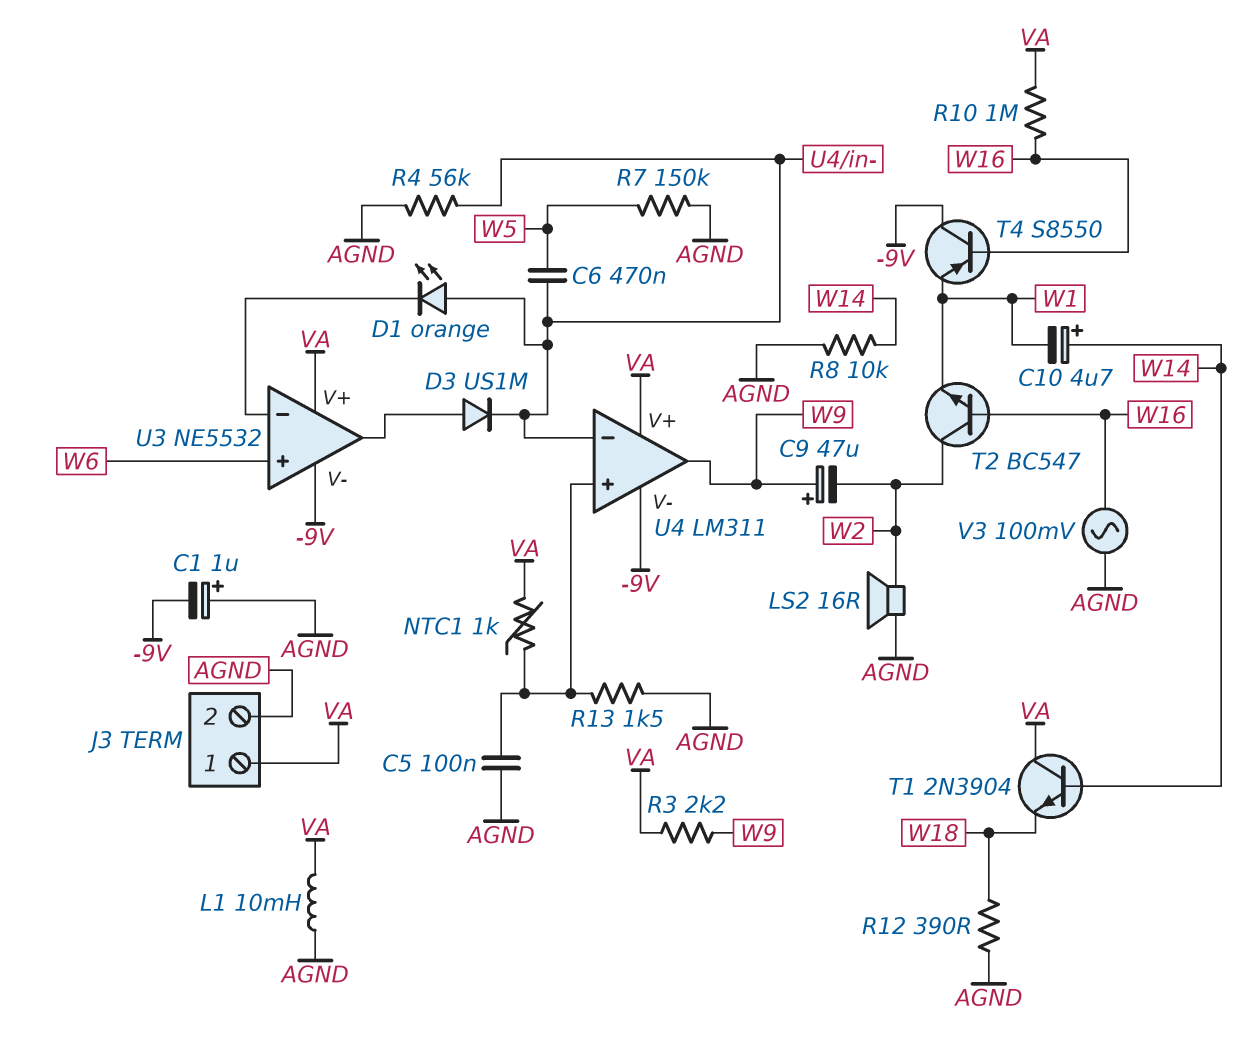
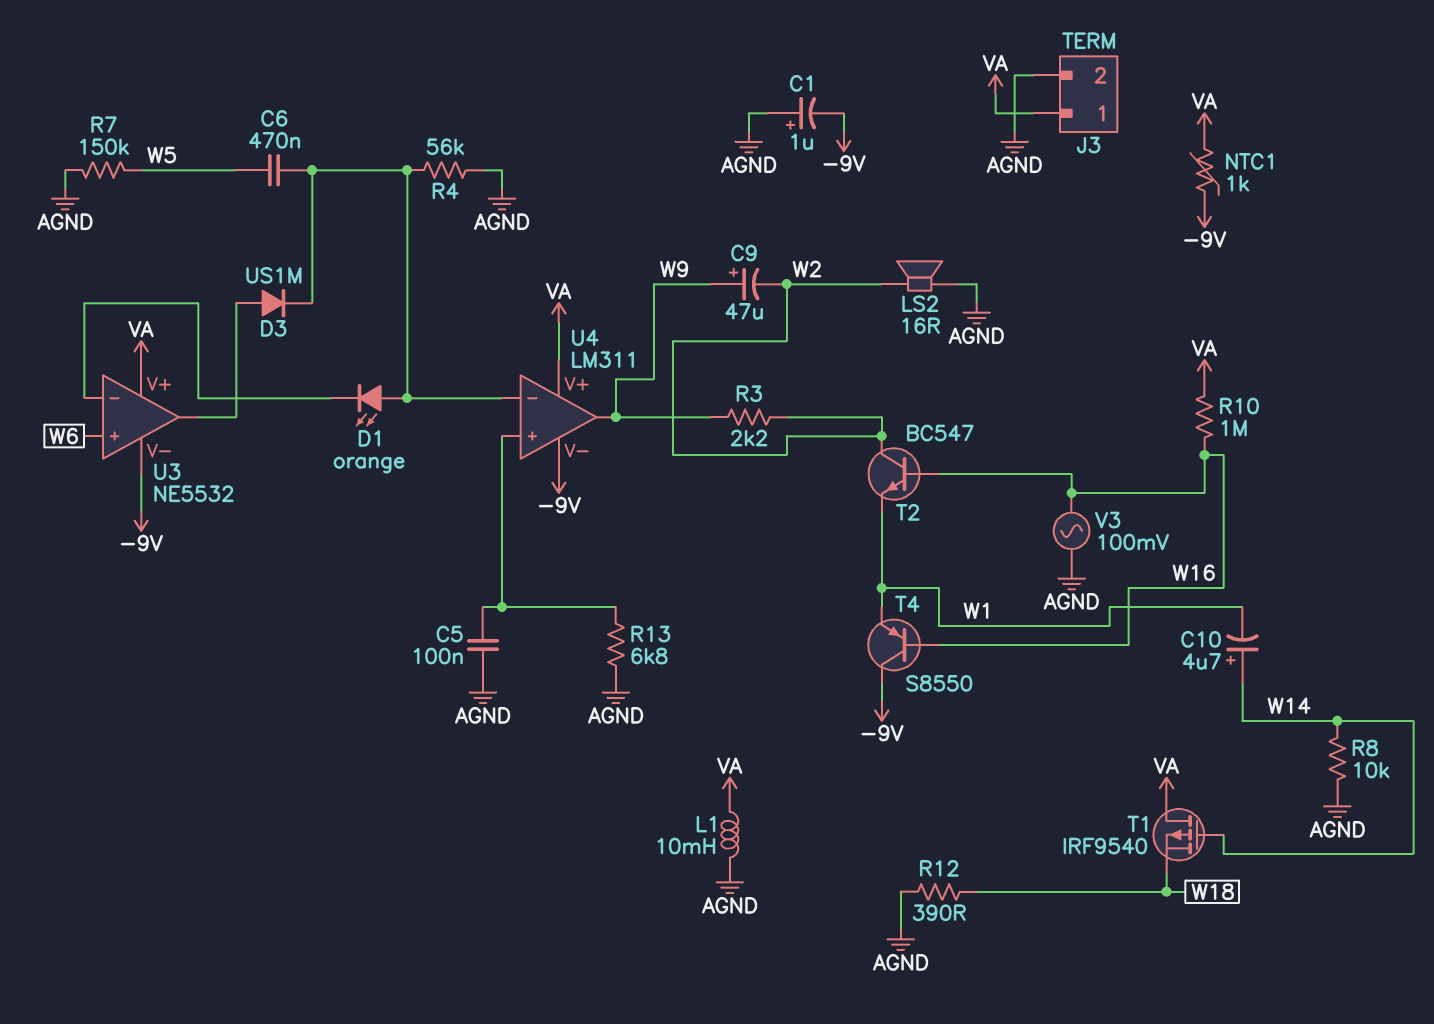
NTC1: 1k (U4/in+, VA) -> 1k (-9V, VA)
R3: 2.2k (VA, W9) -> 2.2k (W2, W9)
R13: 1.5k (AGND, U4/in+) -> 6.8k (AGND, U4/in+)
T1: NPN 2N3904 (B W14, C VA, E W18) -> PMOS IRF9540 (G W14, D VA, S W18)

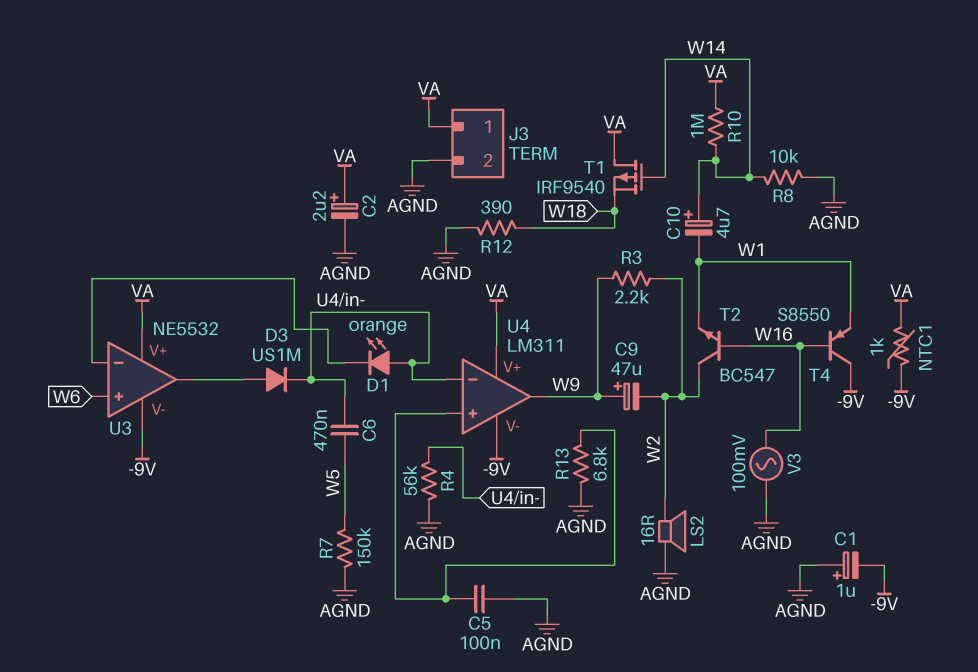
C2: none -> 2.2uF (plus VA, minus AGND)
L1: 10mH (AGND, VA) -> none
R10: 1M (VA, W16) -> 1M (VA, W14)

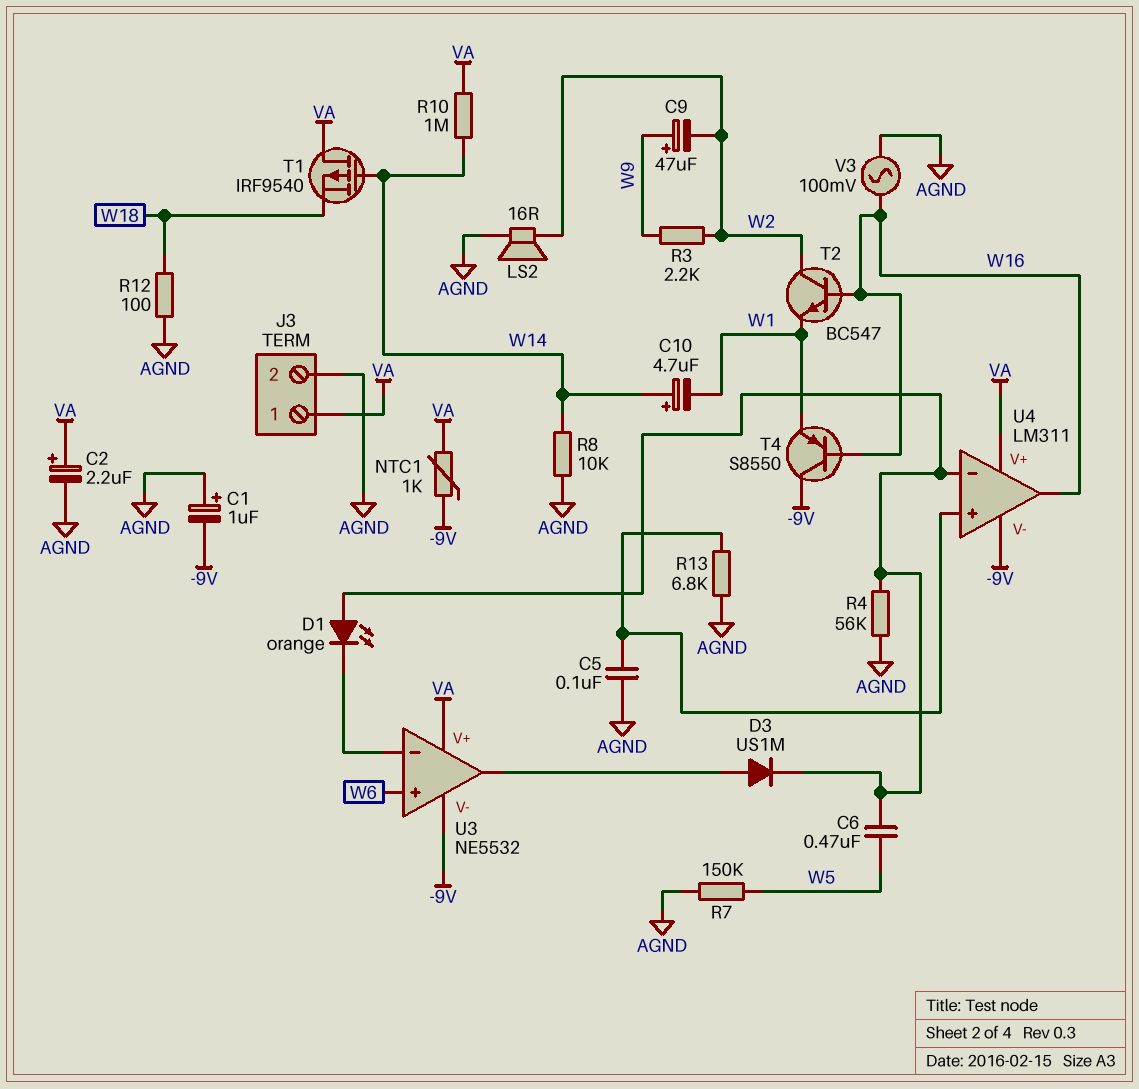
R12: 390 (AGND, W18) -> 100 (AGND, W18)
U4 pin out: W9 -> W16

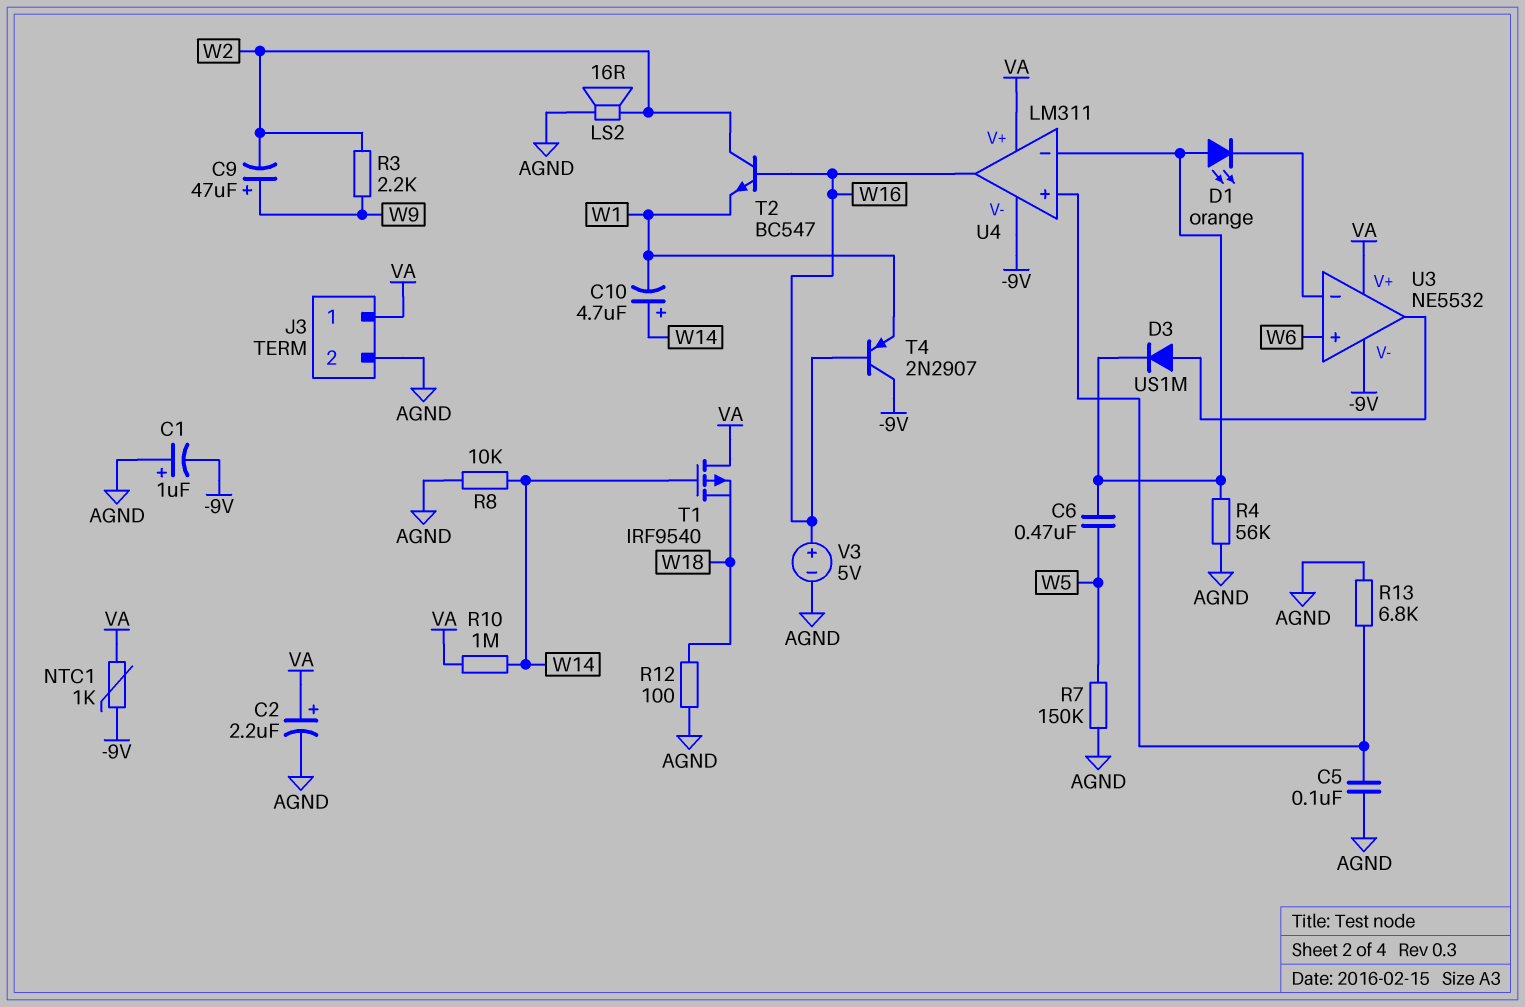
T4: PNP S8550 (B W16, C -9V, E W1) -> PNP 2N2907 (B W16, C -9V, E W1)
V3: AC 100mV (AGND, W16) -> 5V (plus W16, minus AGND)

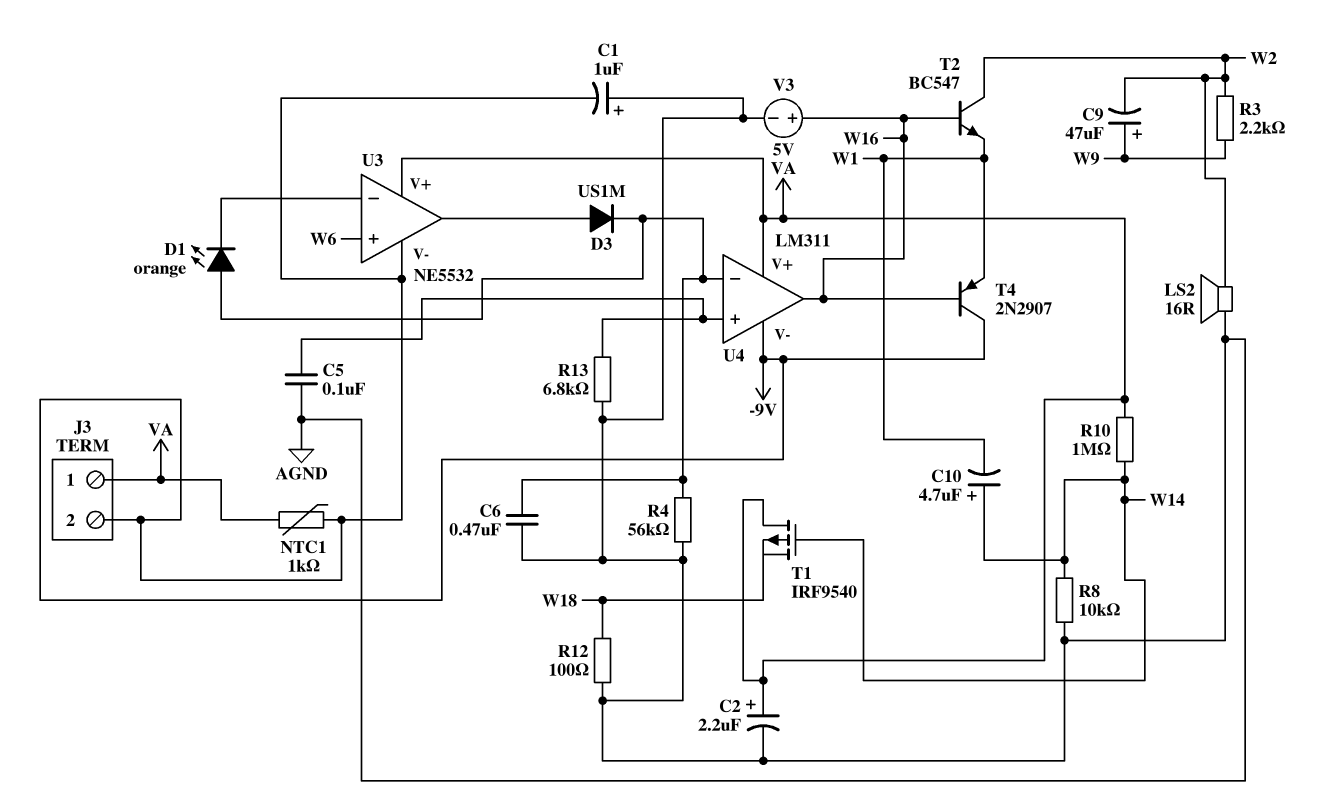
C6: 470nF (U4/in-, W5) -> 470nF (AGND, U4/in-)
J3 pin 2: AGND -> -9V
R7: 150k (AGND, W5) -> none

